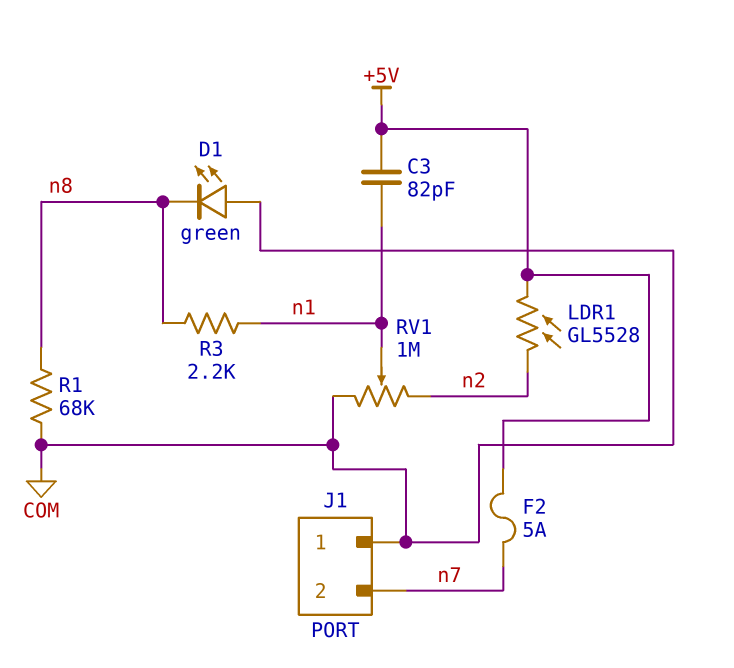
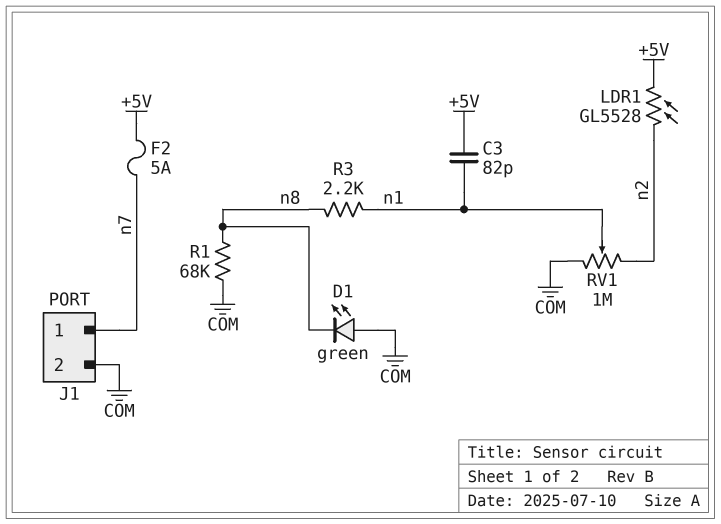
J1 pin 1: COM -> n7
J1 pin 2: n7 -> COM

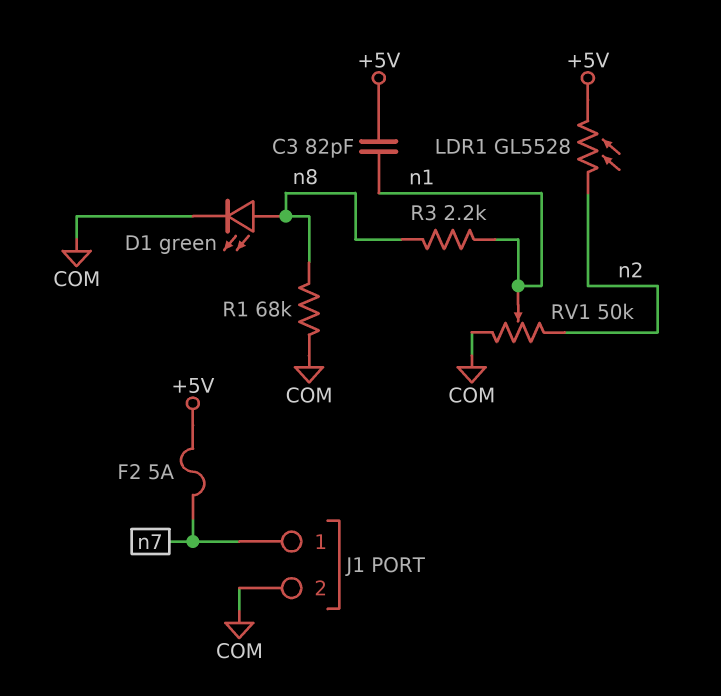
D1: LED green (A COM, K n8) -> LED green (A n8, K COM)
RV1: 1M (COM, n2, wiper n1) -> 50k (COM, n2, wiper n1)

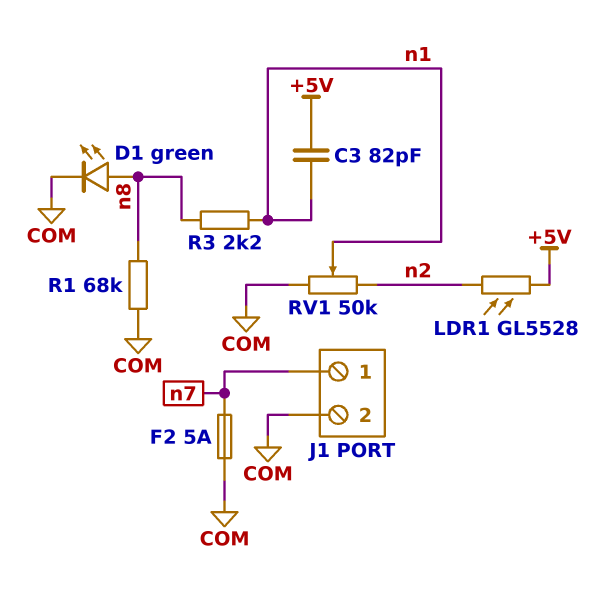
F2: 5A (+5V, n7) -> 5A (COM, n7)

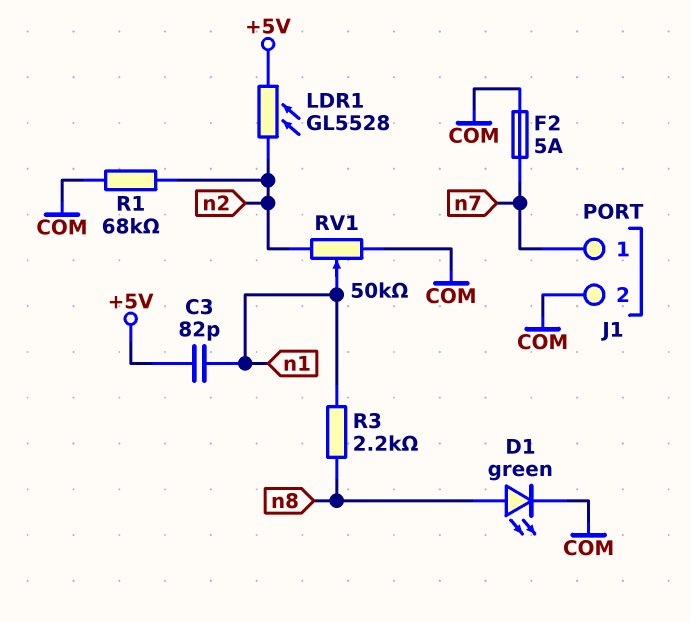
R1: 68k (COM, n8) -> 68k (COM, n2)

